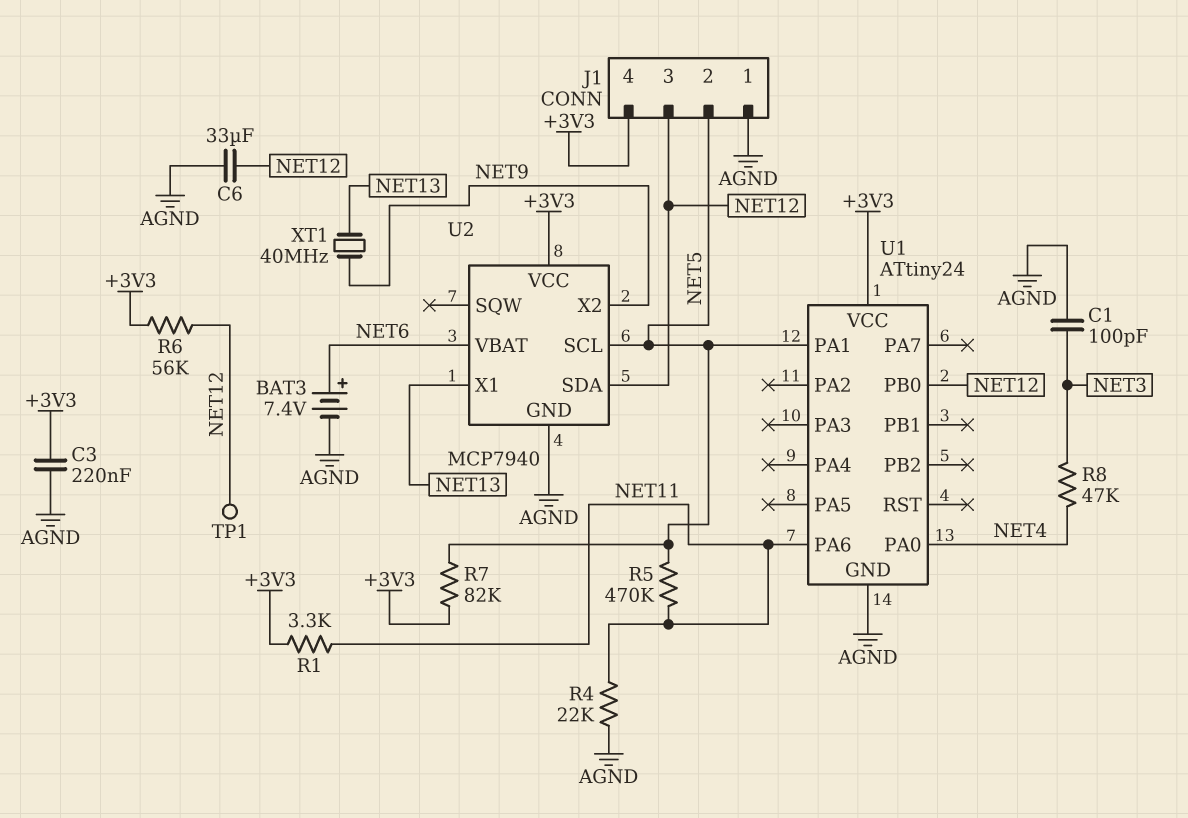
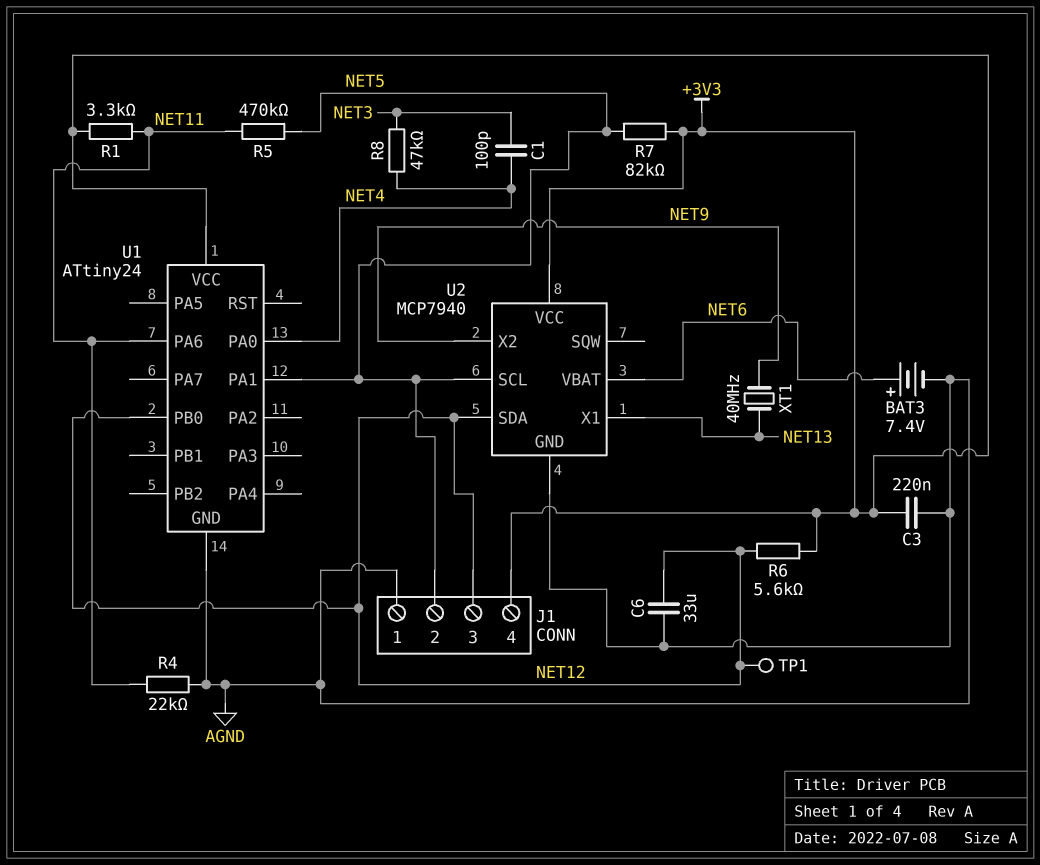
C1: 100pF (AGND, NET3) -> 100pF (NET3, NET4)
R6: 56k (+3V3, NET12) -> 5.6k (+3V3, NET12)

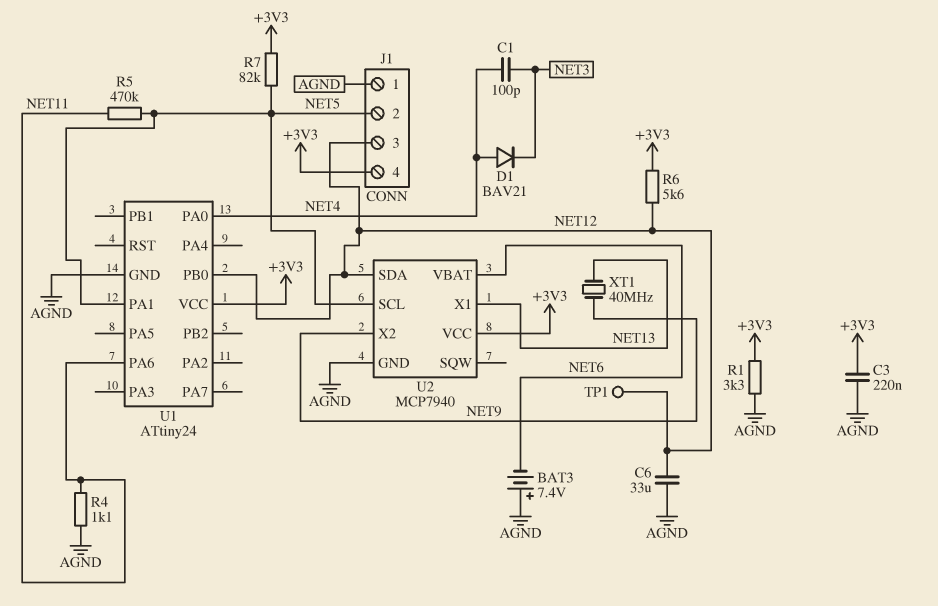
BAT3: 7.4V (plus NET6, minus AGND) -> 7.4V (plus AGND, minus NET6)
D1: none -> diode BAV21 (A NET4, K NET3)
R1: 3.3k (+3V3, NET11) -> 3.3k (+3V3, AGND)
R4: 22k (AGND, NET11) -> 1.1k (AGND, NET11)
R8: 47k (NET3, NET4) -> none

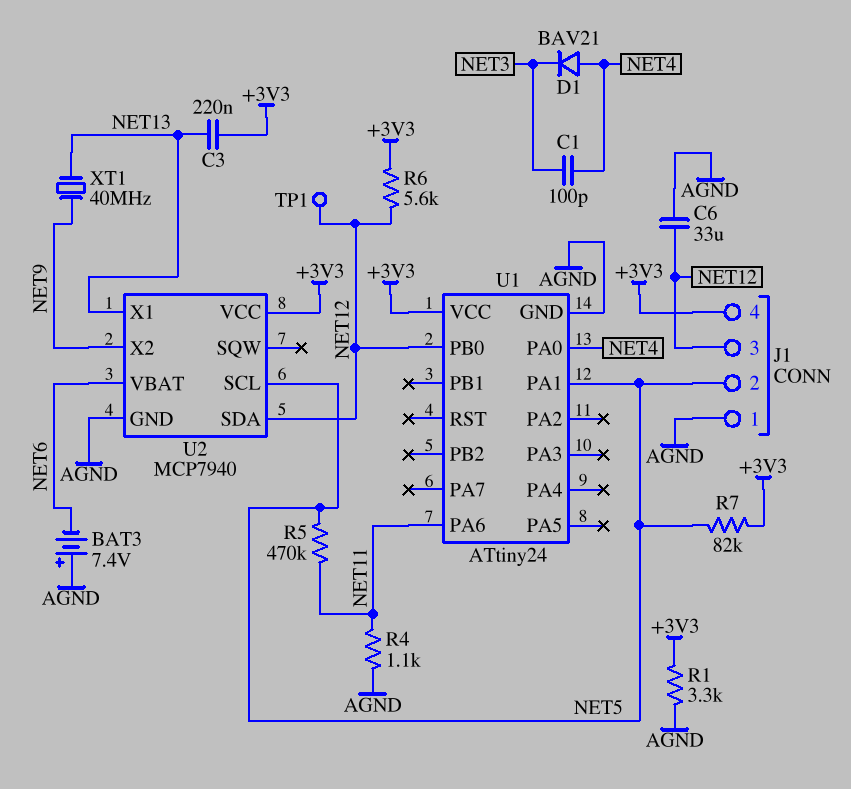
C3: 220nF (+3V3, AGND) -> 220nF (+3V3, NET13)

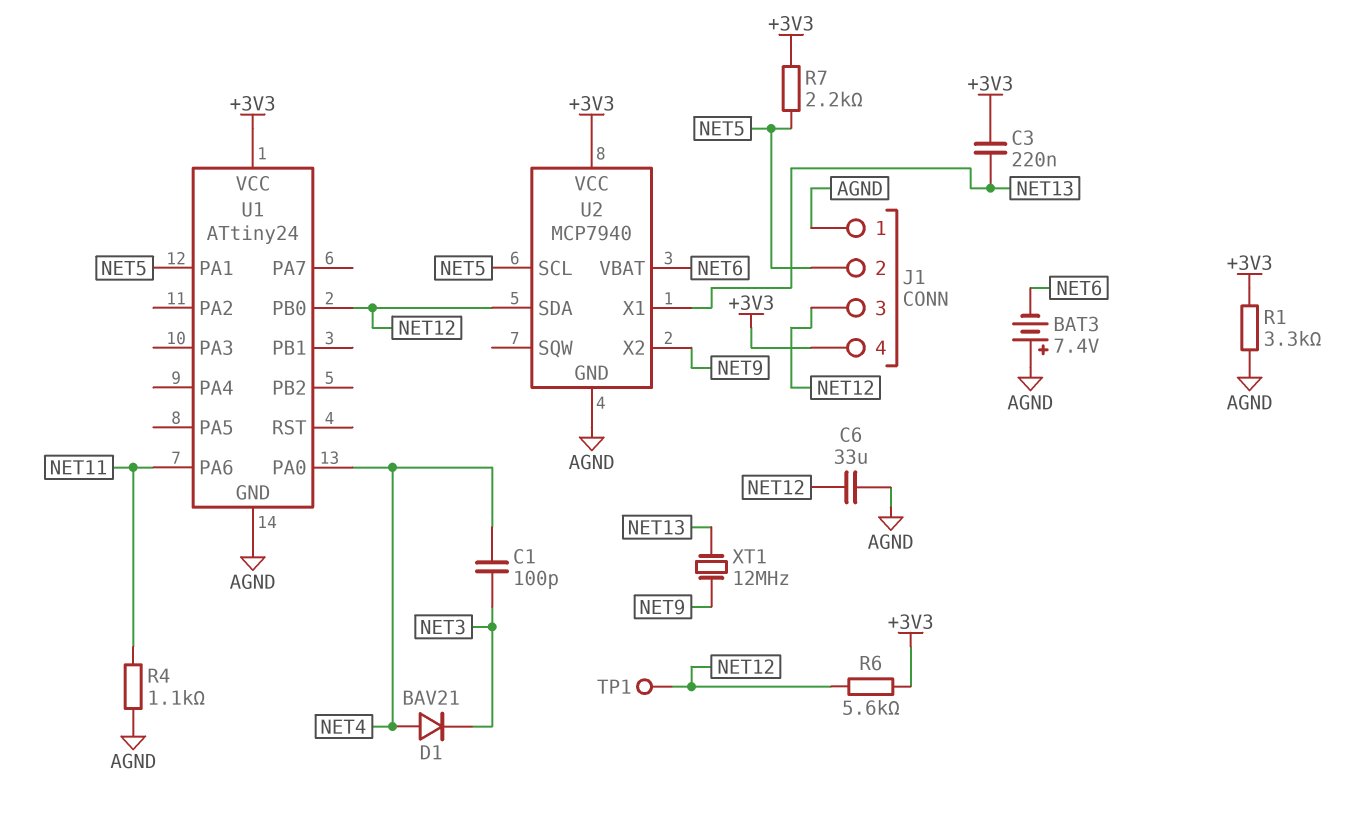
R5: 470k (NET5, NET11) -> none
R7: 82k (+3V3, NET5) -> 2.2k (+3V3, NET5)
XT1: 40MHz (NET9, NET13) -> 12MHz (NET9, NET13)

